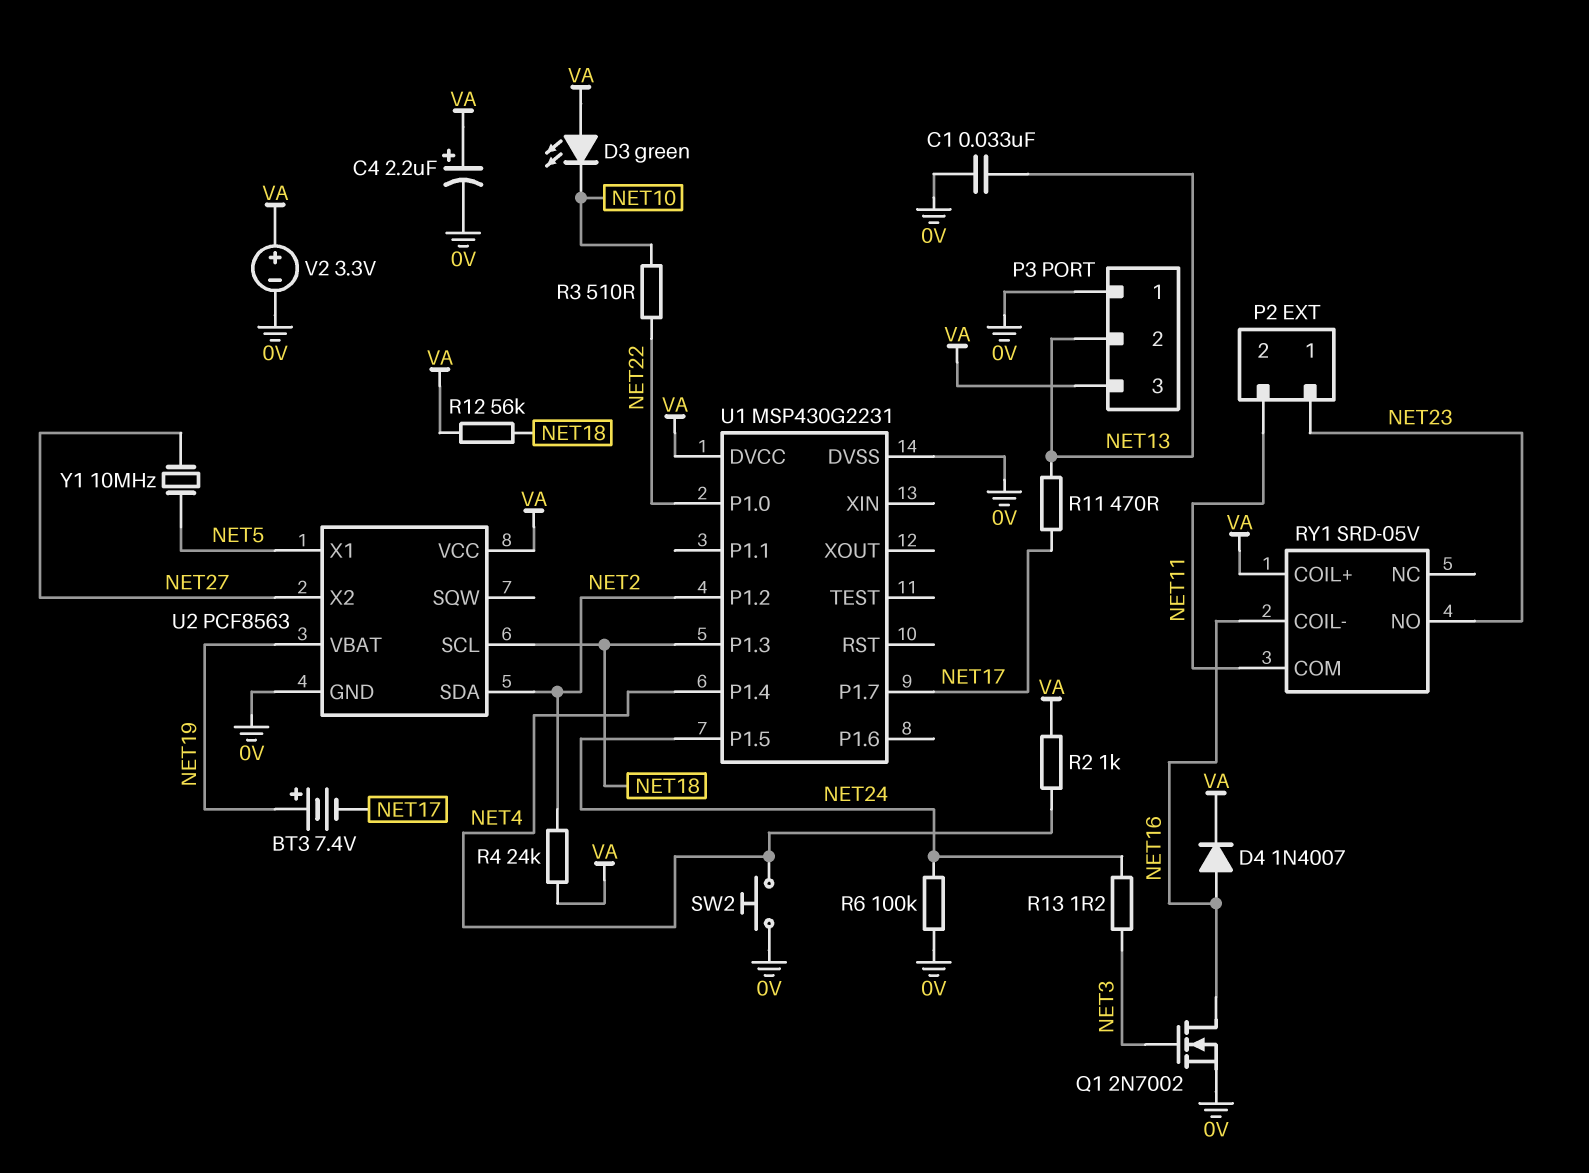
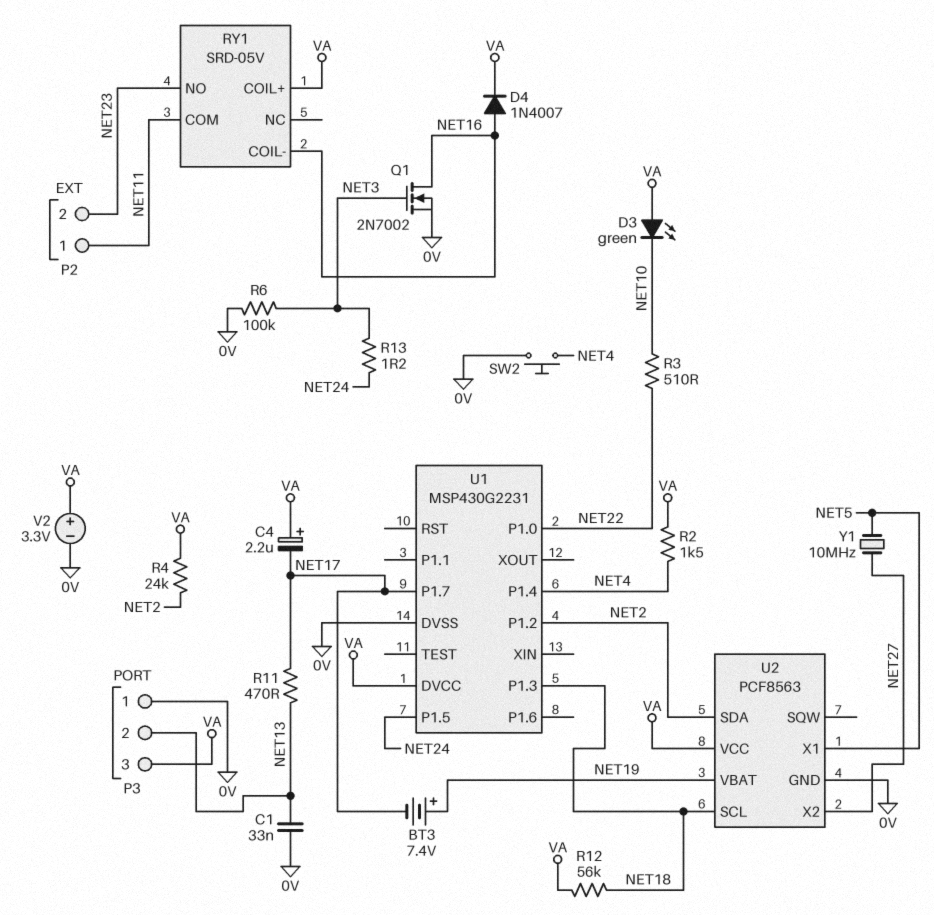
C4: 2.2uF (plus VA, minus 0V) -> 2.2uF (plus VA, minus NET17)
P2 pin 1: NET23 -> NET11
P2 pin 2: NET11 -> NET23
R2: 1k (NET4, VA) -> 1.5k (NET4, VA)
R6: 100k (0V, NET24) -> 100k (0V, NET3)

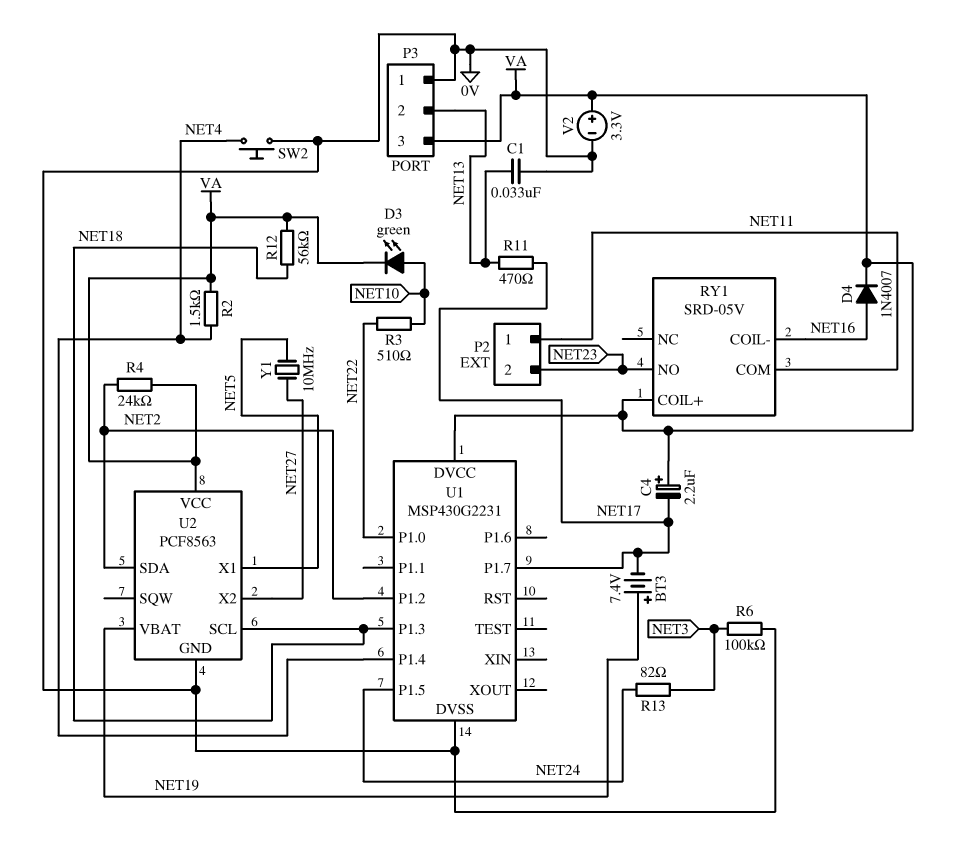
D3: LED green (A VA, K NET10) -> LED green (A NET10, K VA)
Q1: NMOS 2N7002 (G NET3, D NET16, S 0V) -> none
R13: 1.2 (NET3, NET24) -> 82 (NET3, NET24)

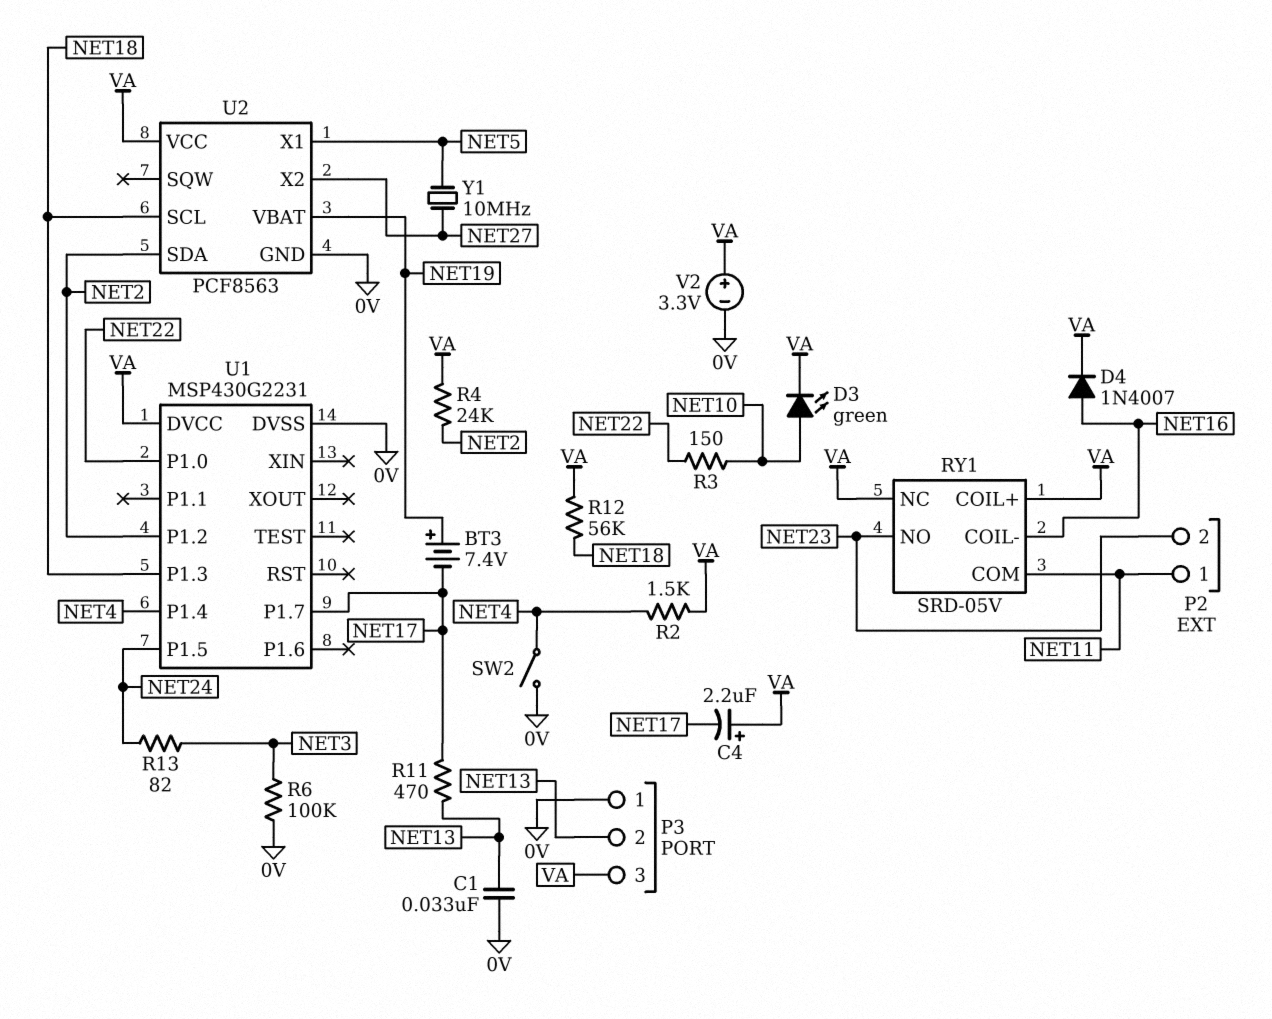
R3: 510 (NET10, NET22) -> 150 (NET10, NET22)
RY1 pin NC: none -> VA
SW2: button (0V, NET4) -> switch (0V, NET4)

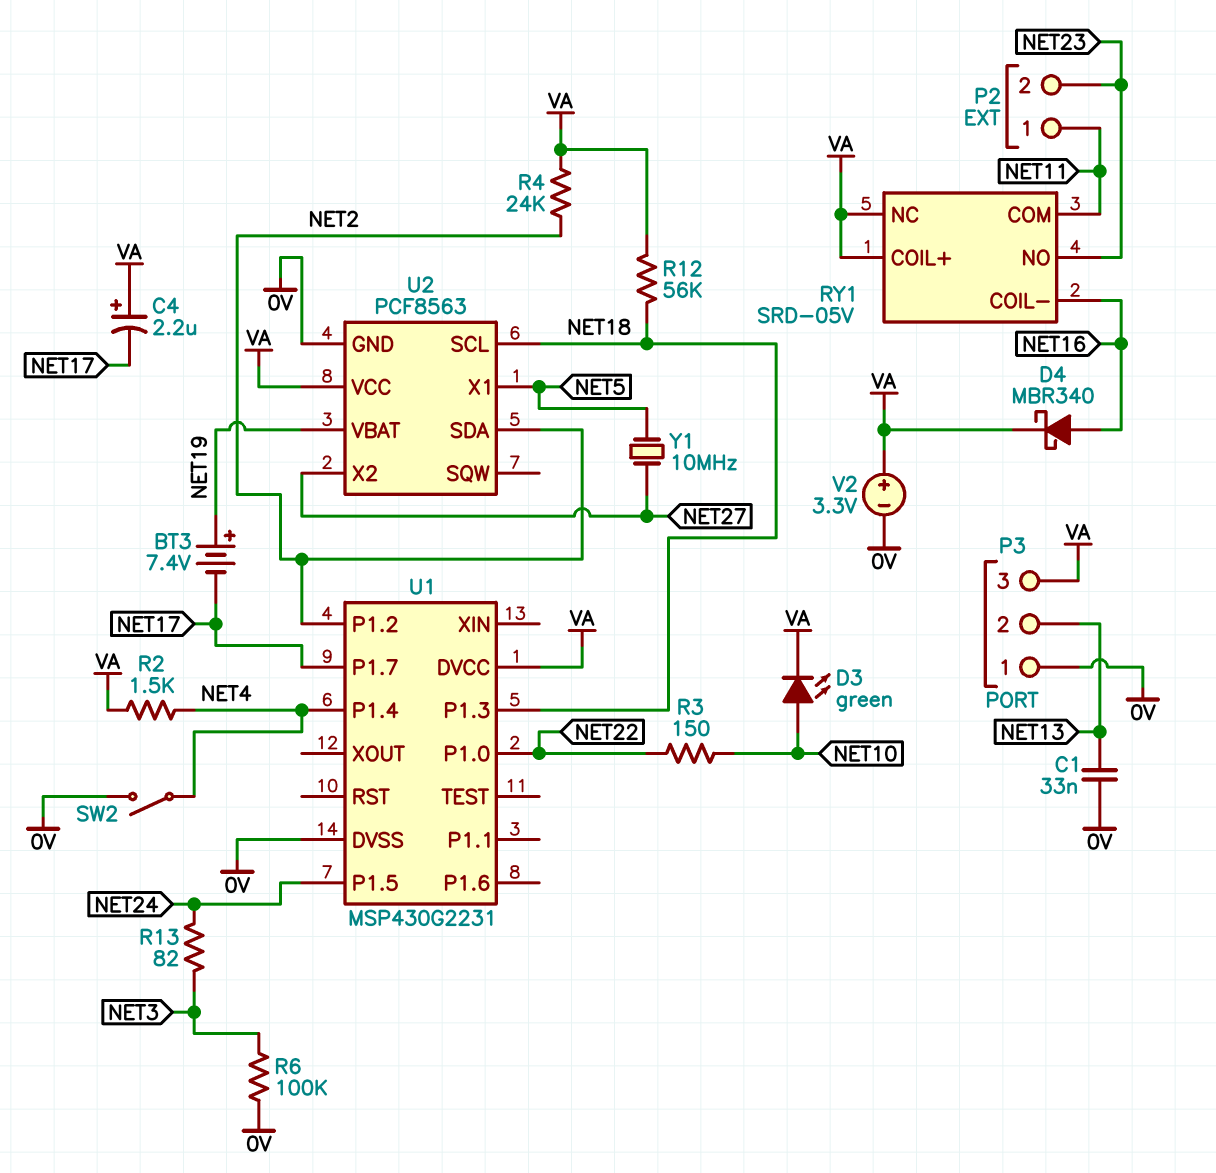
D4: diode 1N4007 (A NET16, K VA) -> schottky MBR340 (A NET16, K VA)
R11: 470 (NET13, NET17) -> none

